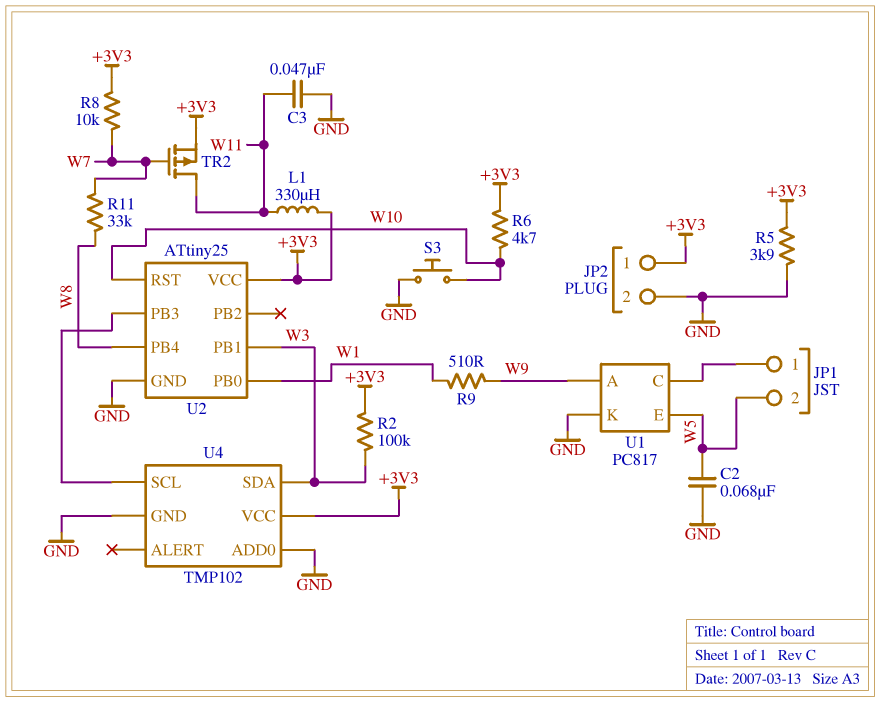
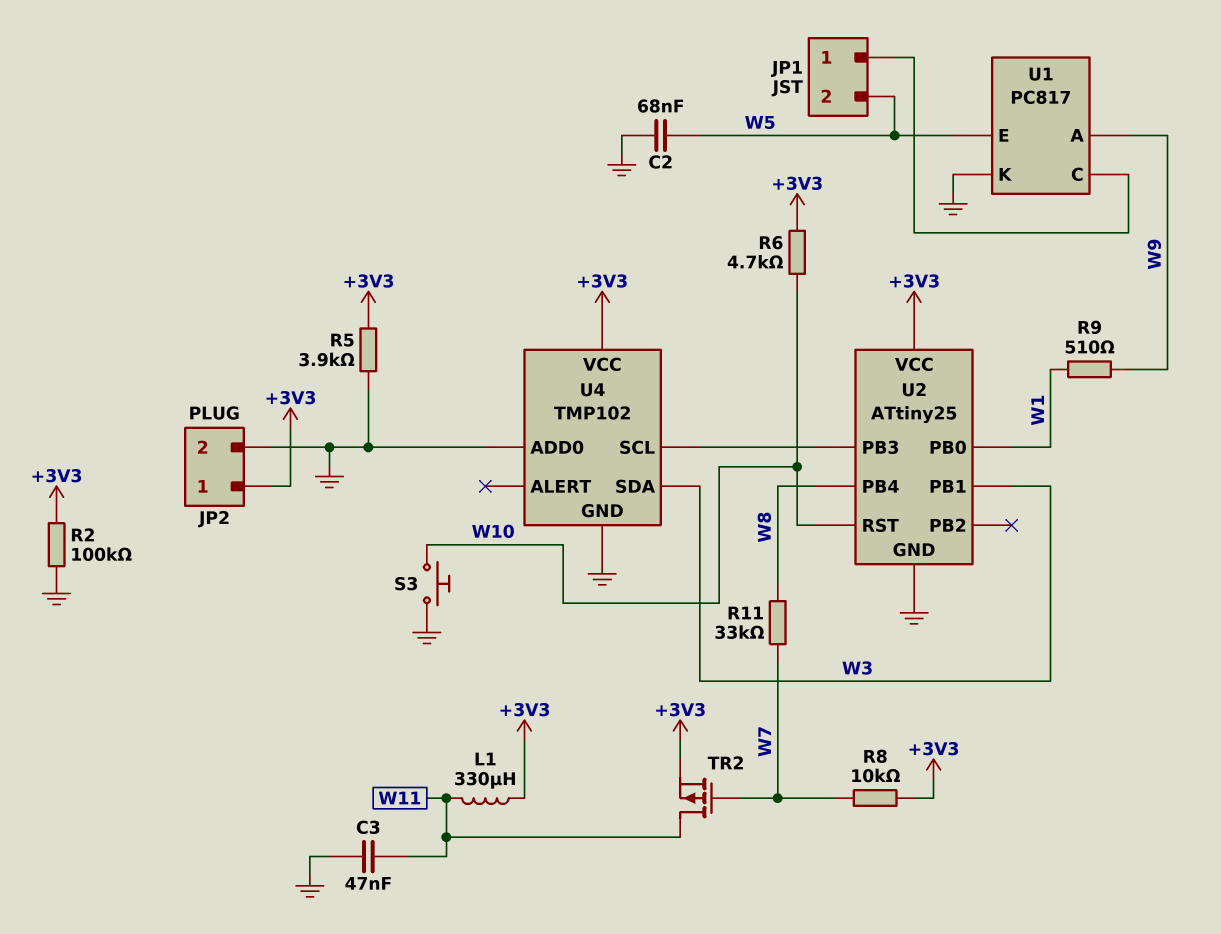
R2: 100k (+3V3, W3) -> 100k (+3V3, GND)

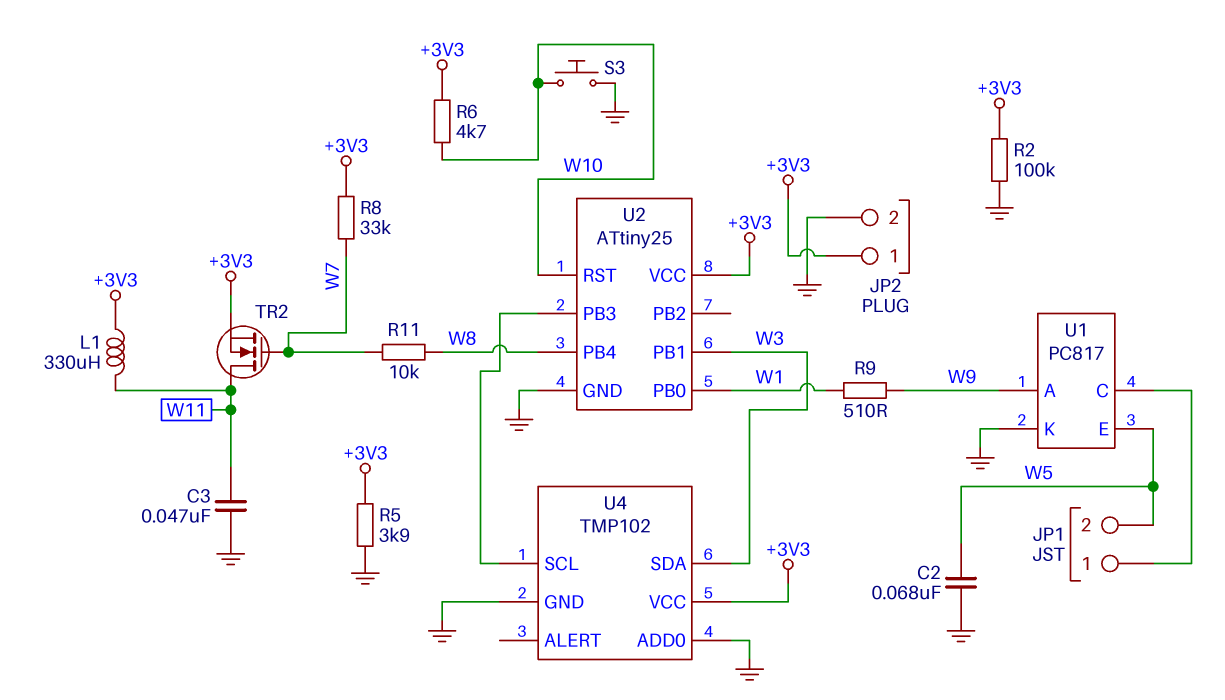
R8: 10k (+3V3, W7) -> 33k (+3V3, W7)
R11: 33k (W7, W8) -> 10k (W7, W8)
TR2: PMOS (G W7, D W11, S +3V3) -> NMOS (G W7, D W11, S +3V3)

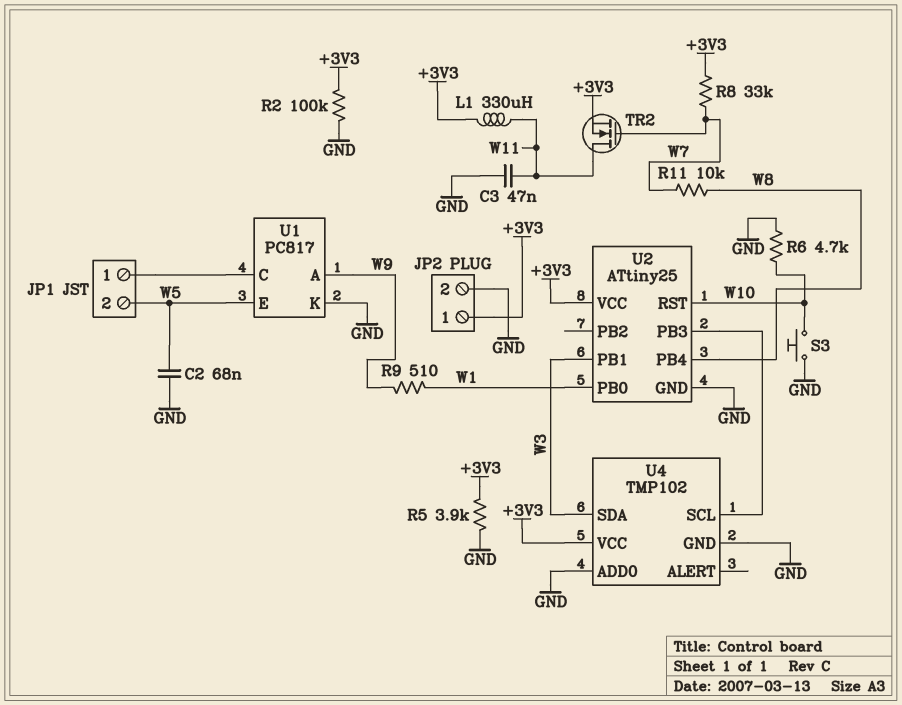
R6: 4.7k (+3V3, W10) -> 4.7k (GND, W10)

